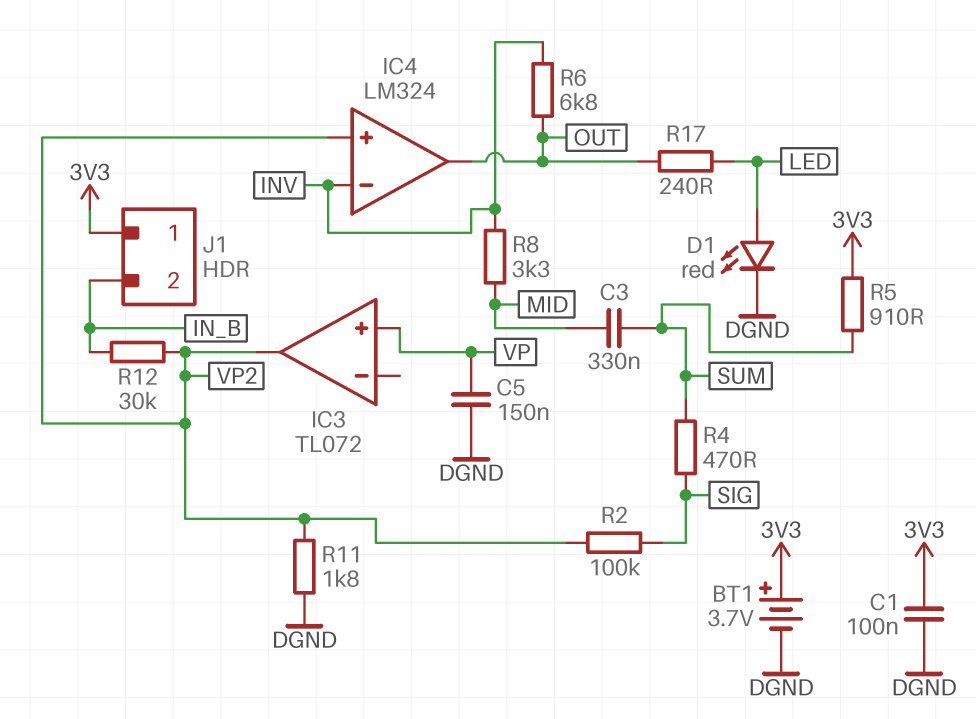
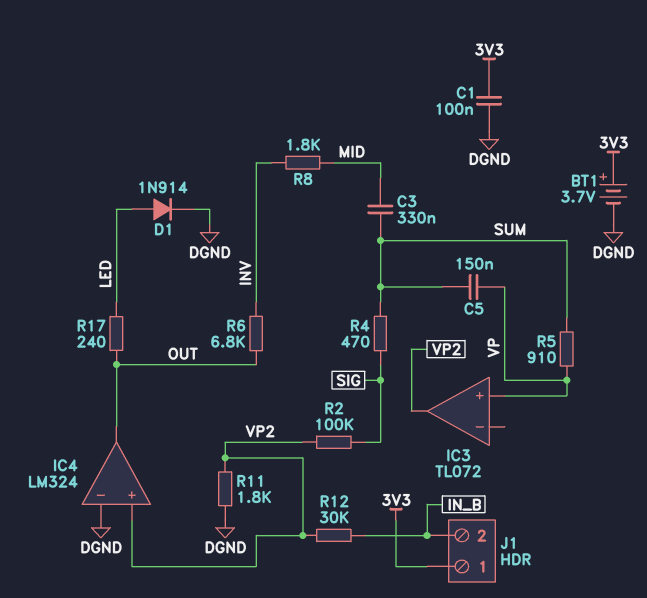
C5: 150nF (DGND, VP) -> 150nF (SUM, VP)
D1: LED red (A LED, K DGND) -> diode 1N914 (A LED, K DGND)
IC4 pin in-: INV -> DGND
R5: 910 (3V3, SUM) -> 910 (SUM, VP)
R8: 3.3k (INV, MID) -> 1.8k (INV, MID)

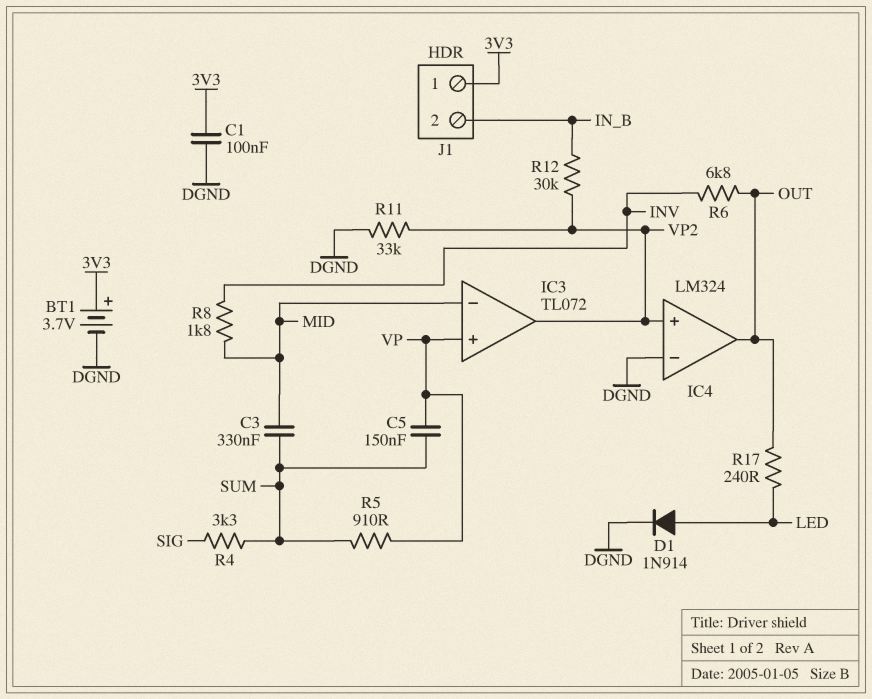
IC3 pin in-: none -> MID
R2: 100k (SIG, VP2) -> none
R4: 470 (SIG, SUM) -> 3.3k (SIG, SUM)
R11: 1.8k (DGND, VP2) -> 33k (DGND, VP2)

